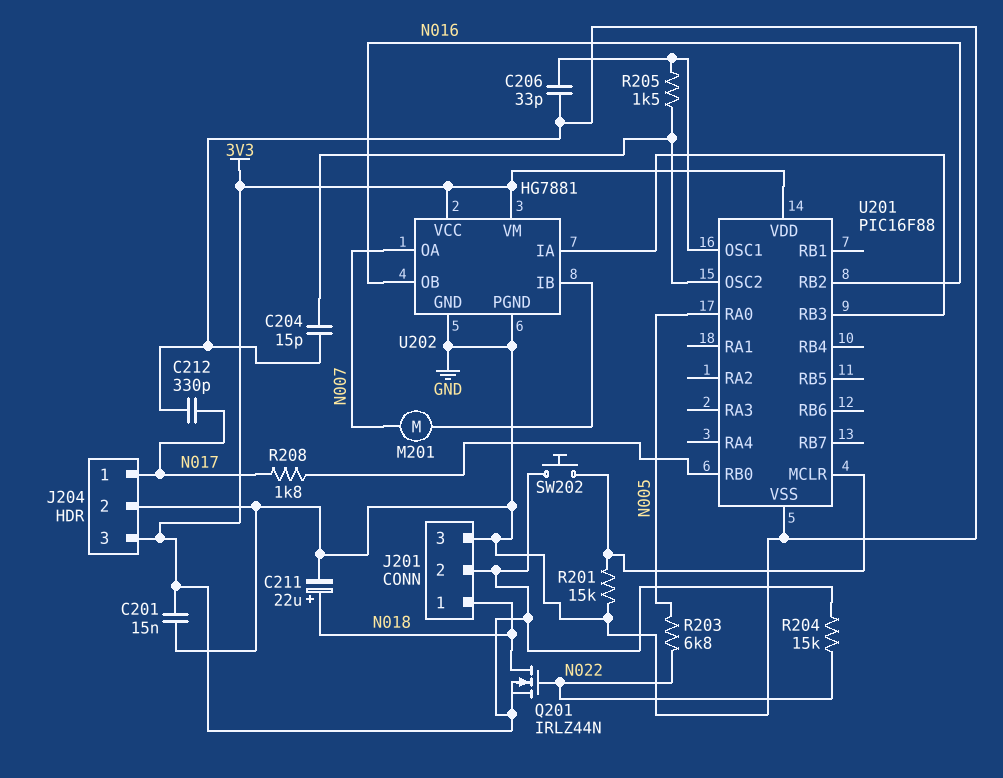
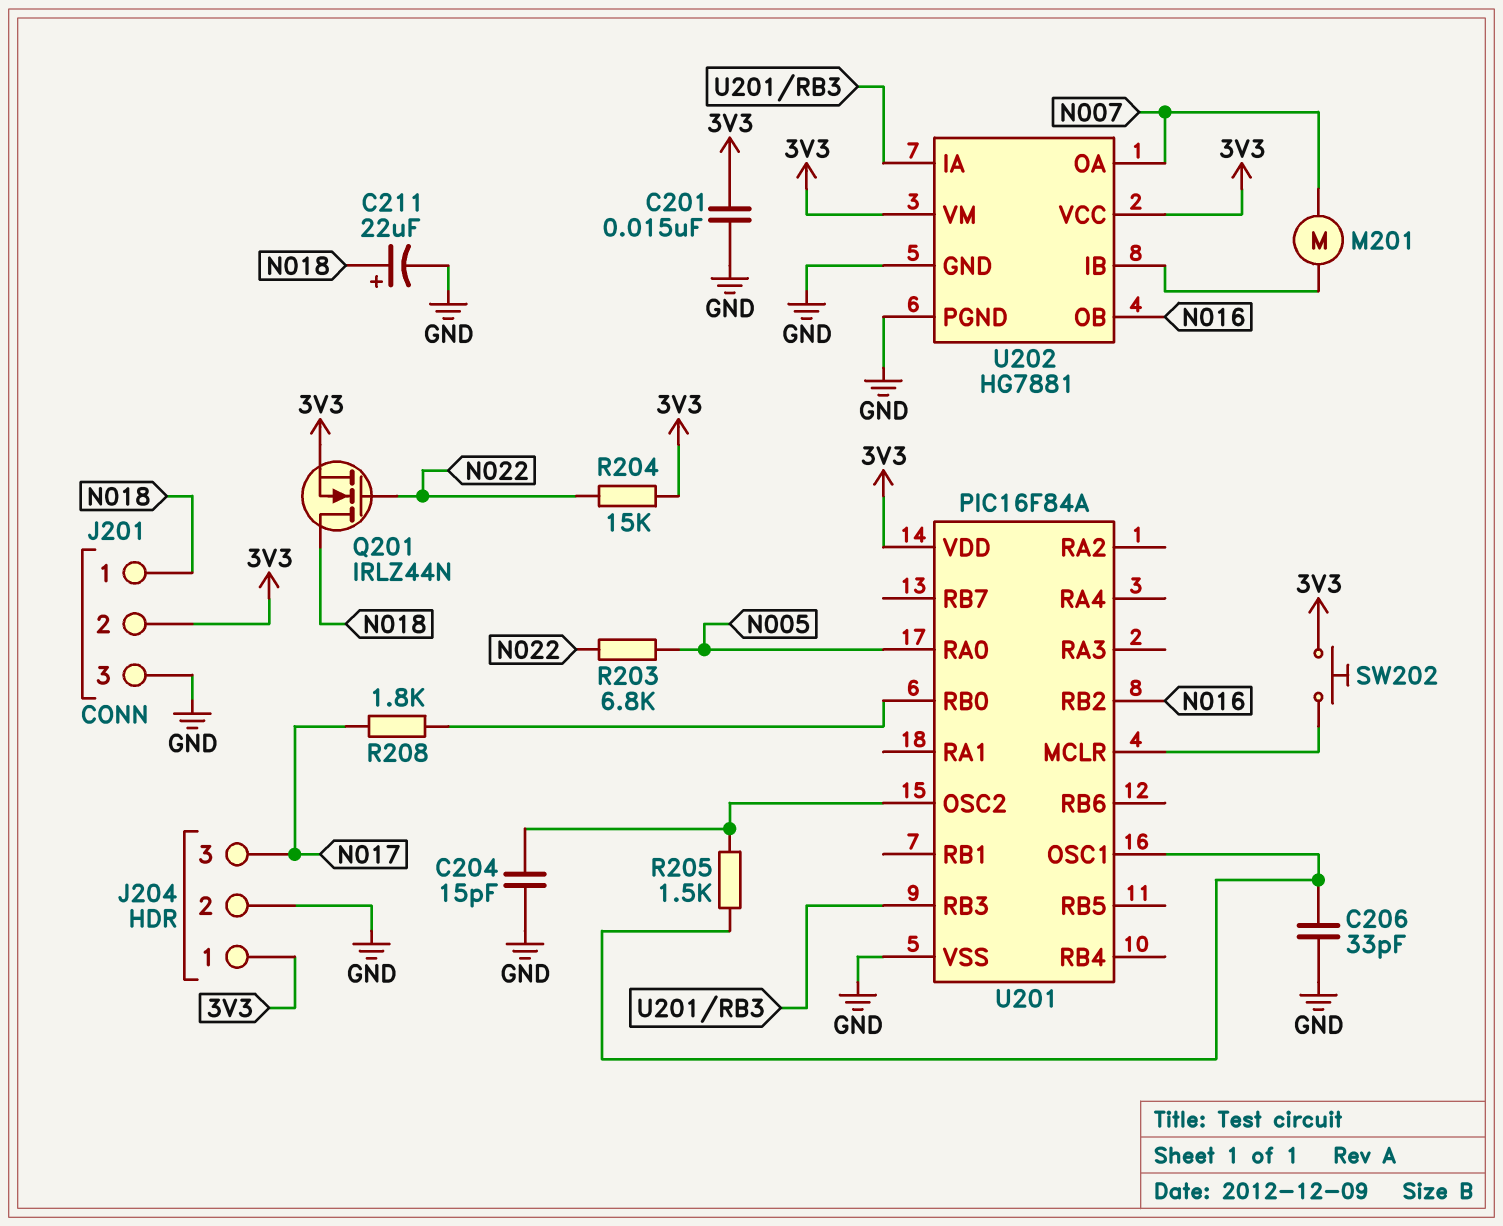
C212: 330pF (GND, N017) -> none
J204 pin 1: N017 -> 3V3
J204 pin 3: 3V3 -> N017
R201: 15k (GND, U201/MCLR) -> none
U201: PIC16F88 -> PIC16F84A

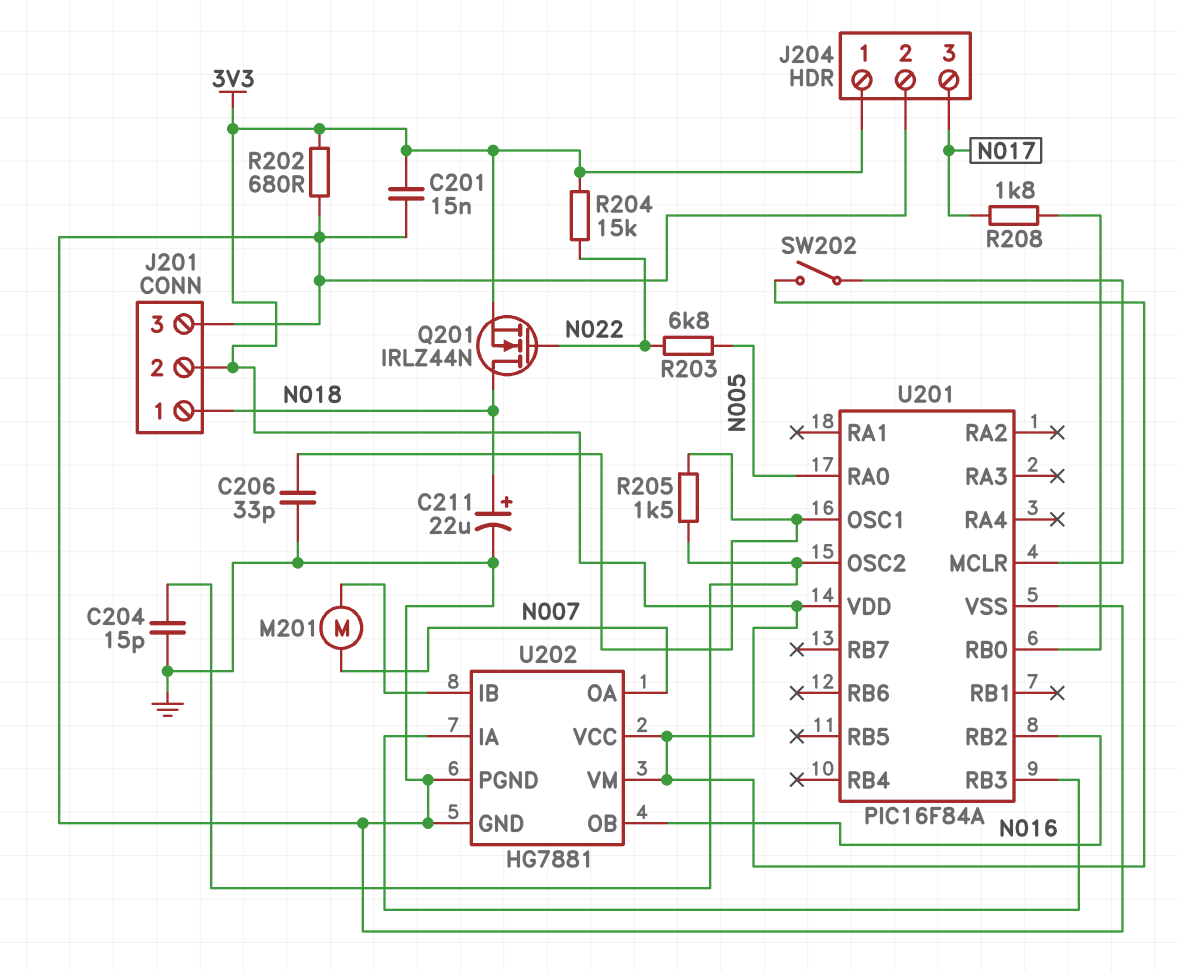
R202: none -> 680 (3V3, GND)
SW202: button (3V3, U201/MCLR) -> switch (3V3, U201/MCLR)

